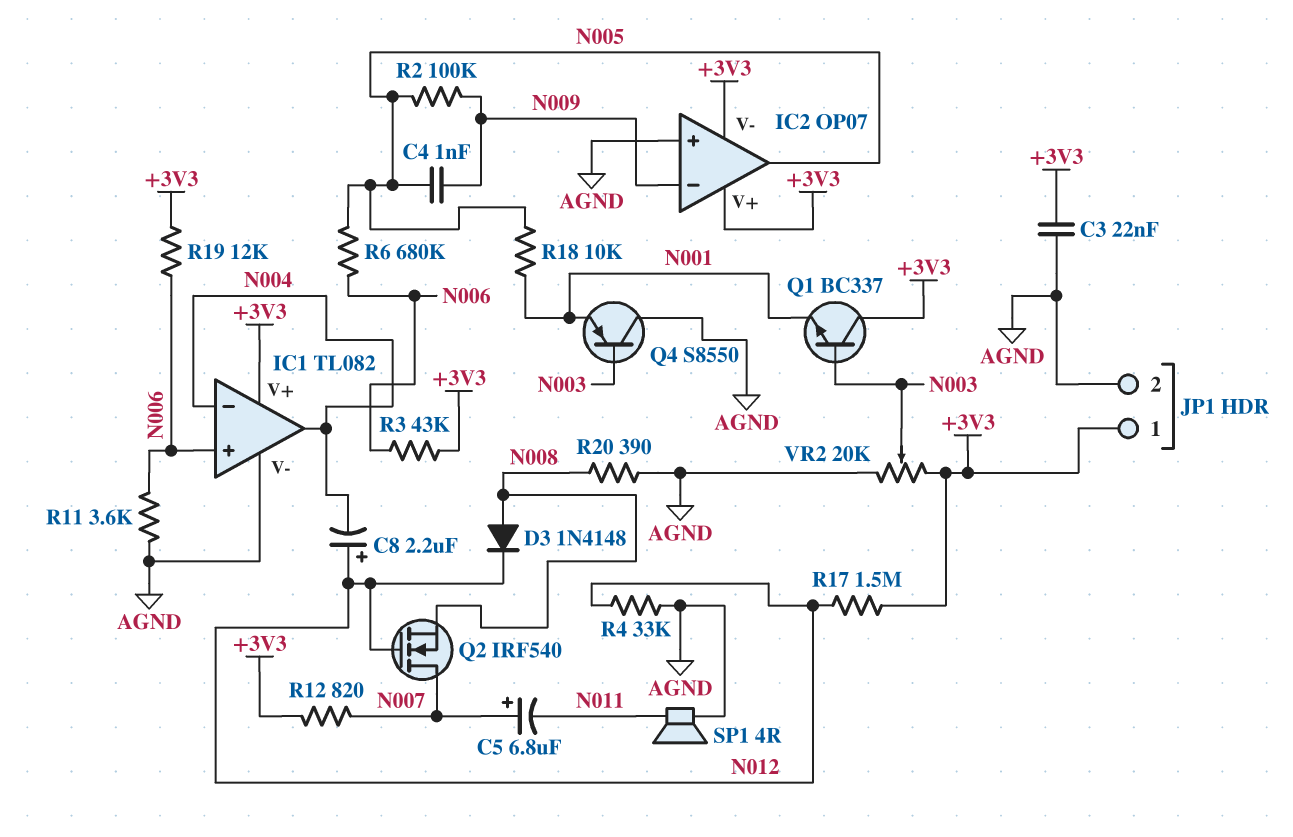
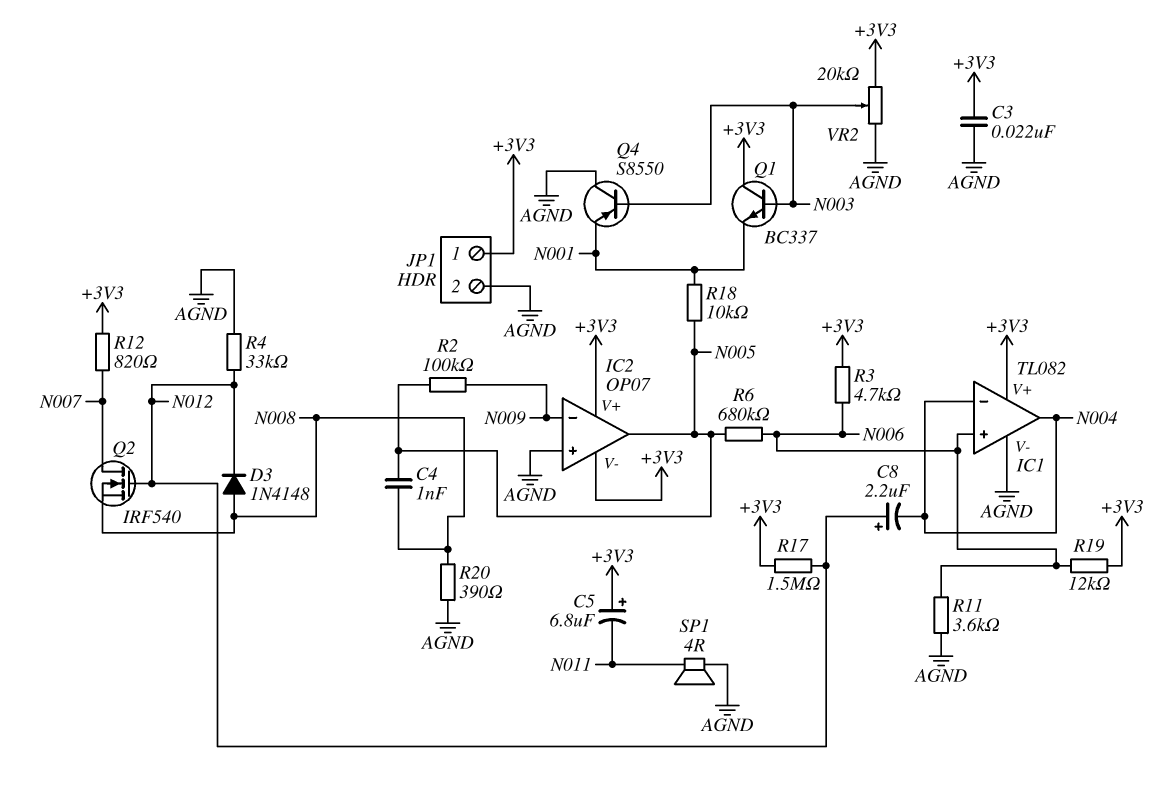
C4: 1nF (N005, N009) -> 1nF (N005, N008)
C5: 6.8uF (plus N007, minus N011) -> 6.8uF (plus +3V3, minus N011)
R3: 43k (+3V3, N006) -> 4.7k (+3V3, N006)

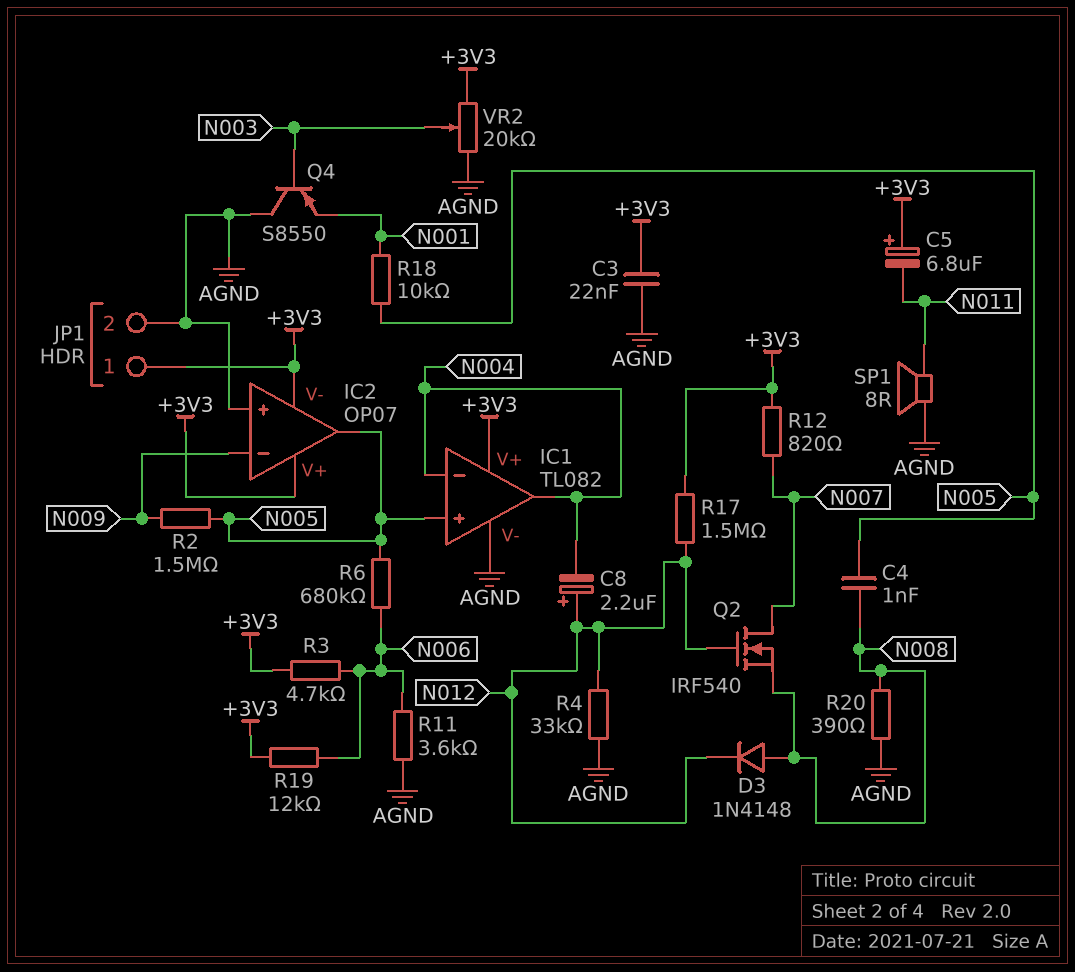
IC1 pin in+: N006 -> N005
Q1: NPN BC337 (B N003, C +3V3, E N001) -> none
R2: 100k (N005, N009) -> 1.5M (N005, N009)
SP1: speaker 4R (AGND, N011) -> speaker 8R (AGND, N011)

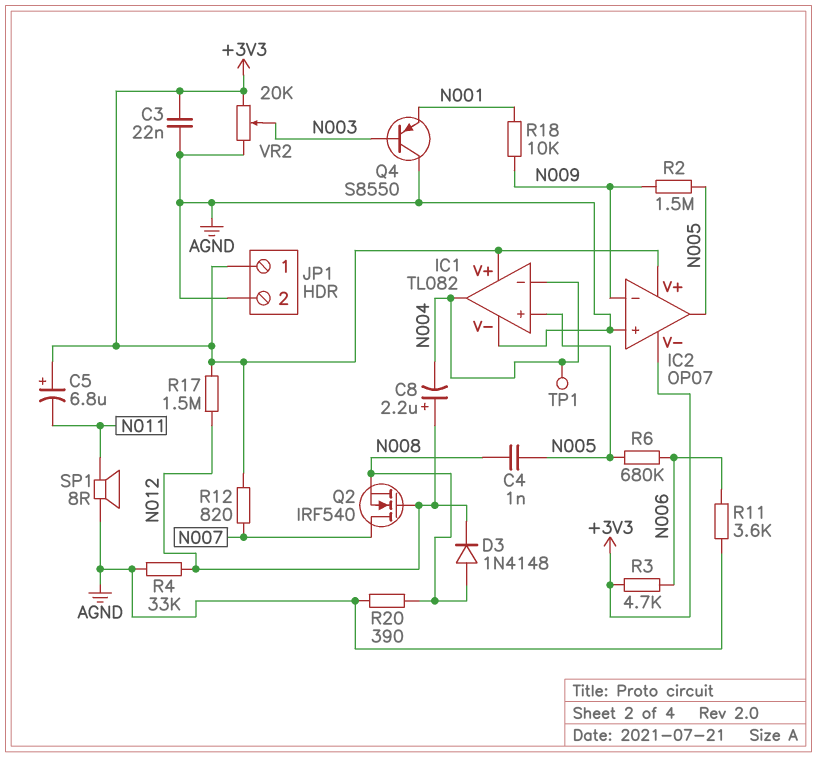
R18: 10k (N001, N005) -> 10k (N001, N009)
R19: 12k (+3V3, N006) -> none
TP1: none -> test point (N004)

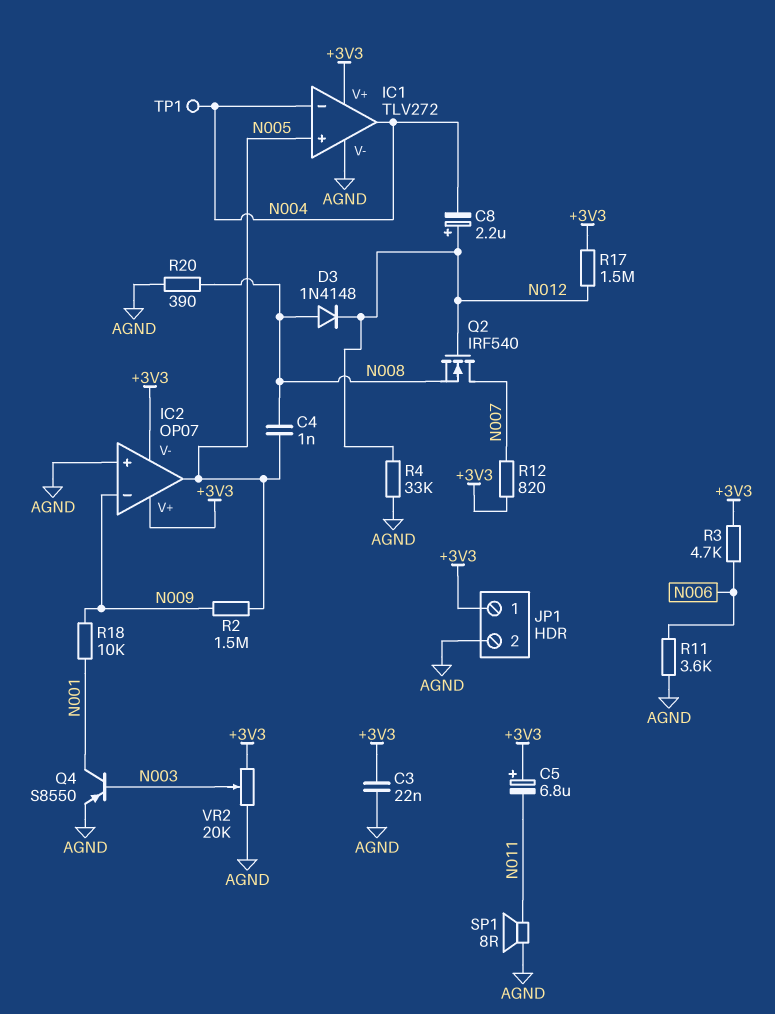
IC1: TL082 -> TLV272
Q4: PNP S8550 (B N003, C AGND, E N001) -> PNP S8550 (B N003, C N001, E AGND)
R6: 680k (N005, N006) -> none

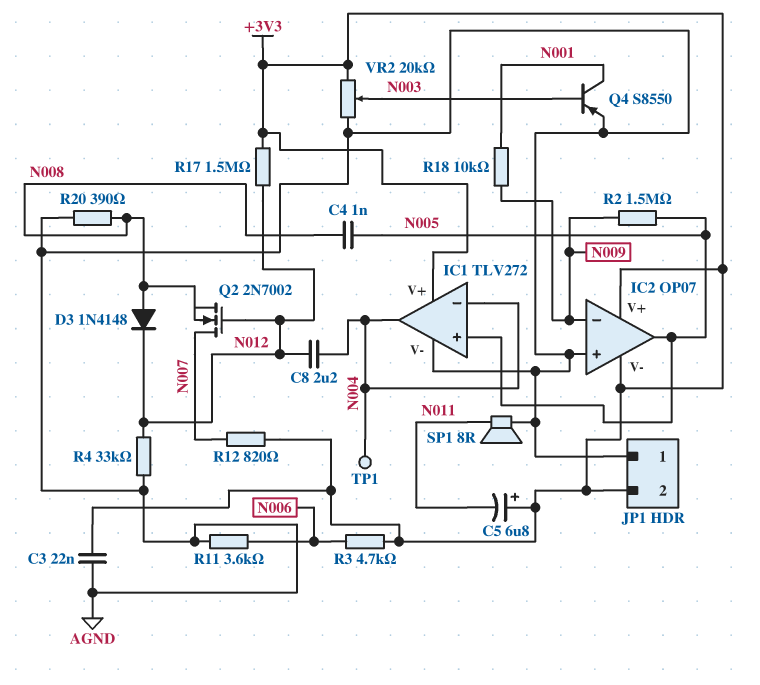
C8: 2.2uF (plus N012, minus N004) -> 2.2uF (N004, N012)
JP1 pin 1: +3V3 -> AGND
JP1 pin 2: AGND -> +3V3
Q2: NMOS IRF540 (G N012, D N007, S N008) -> NMOS 2N7002 (G N012, D N007, S N008)

